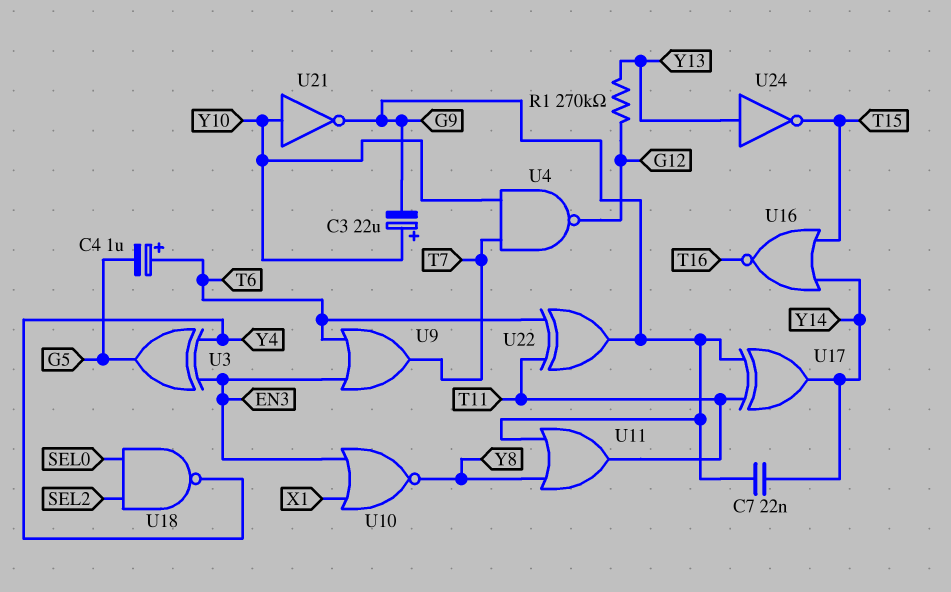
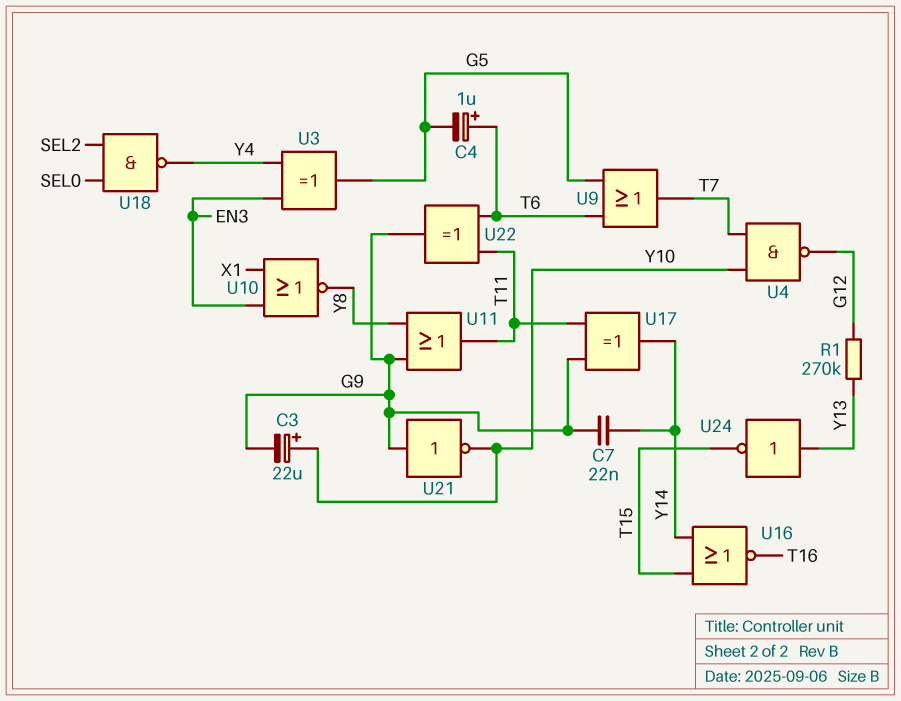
U9: OR (in EN3, in T6, out T7) -> OR (in G5, in T6, out T7)
U21: NOT (in Y10, out G9) -> NOT (in G9, out Y10)

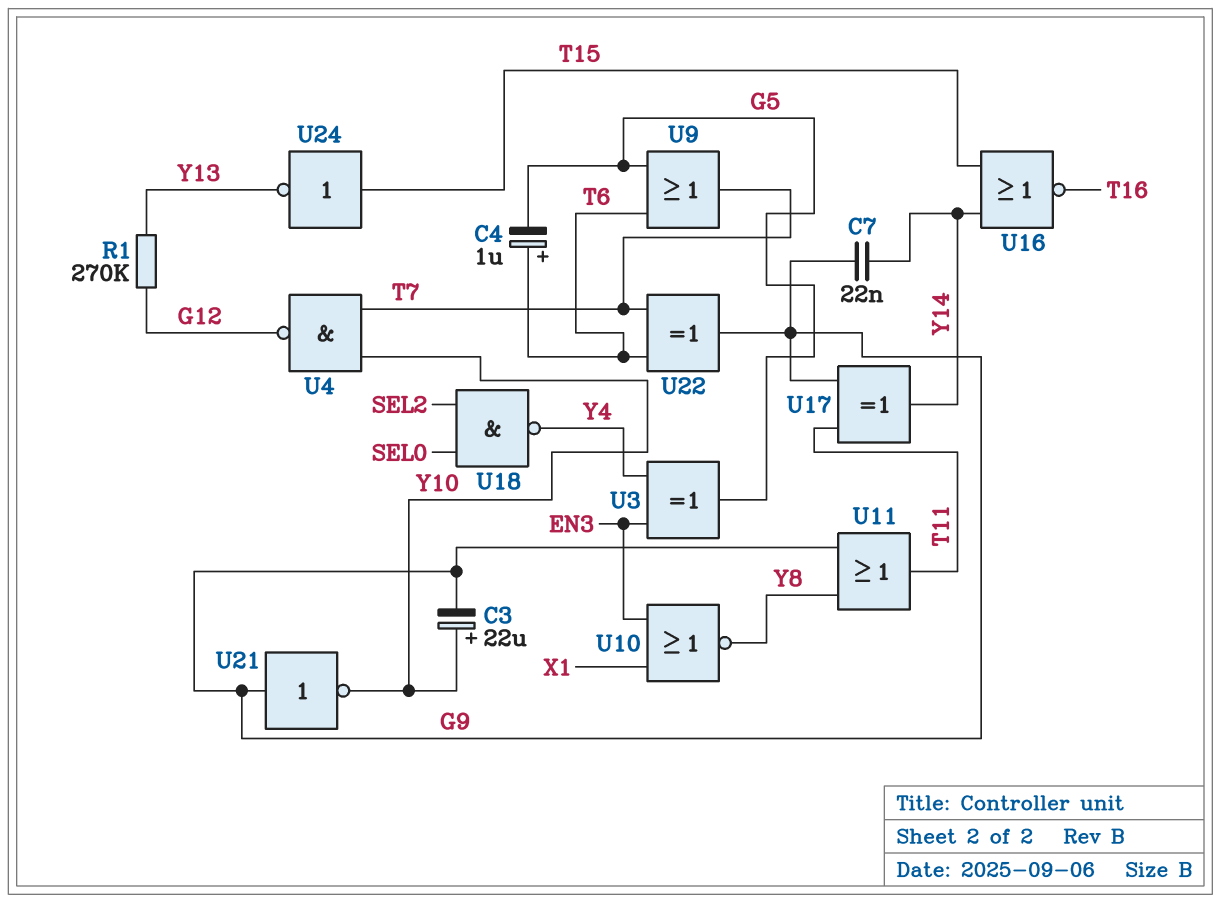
U22: XOR (in T6, in T11, out G9) -> XOR (in T6, in T7, out G9)
U24: NOT (in Y13, out T15) -> NOT (in T15, out Y13)

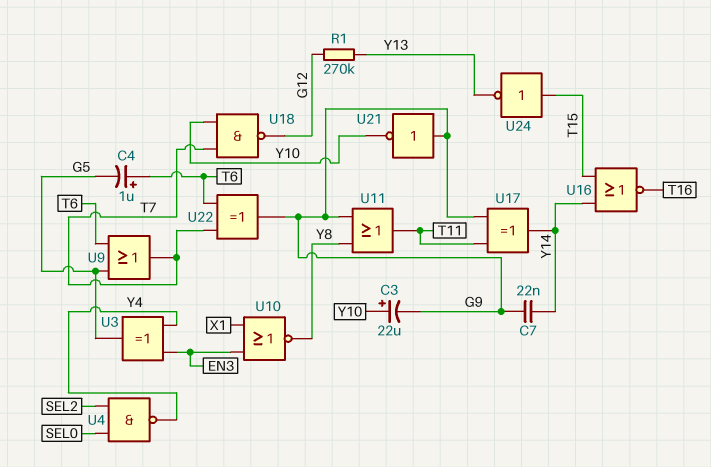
U4: NAND (in T7, in Y10, out G12) -> NAND (in SEL0, in SEL2, out Y4)
U18: NAND (in SEL0, in SEL2, out Y4) -> NAND (in T7, in Y10, out G12)

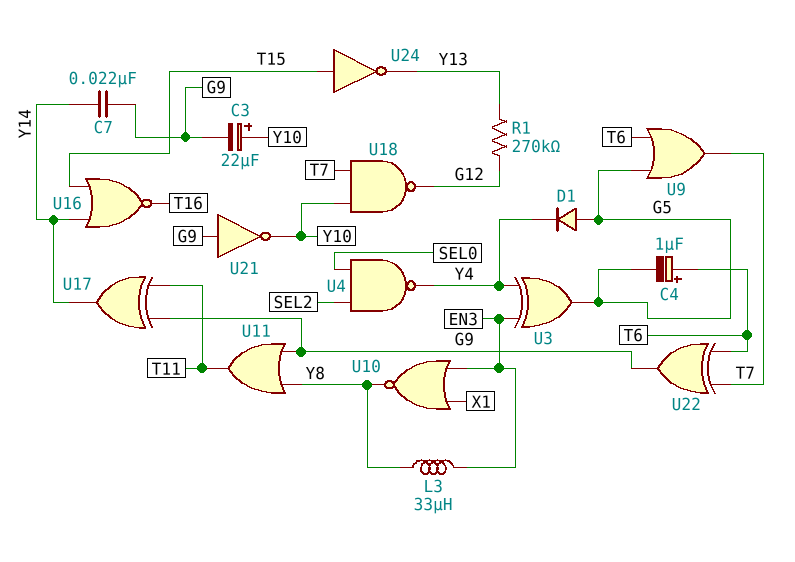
D1: none -> diode (A G5, K Y4)
L3: none -> 33uH (EN3, Y8)

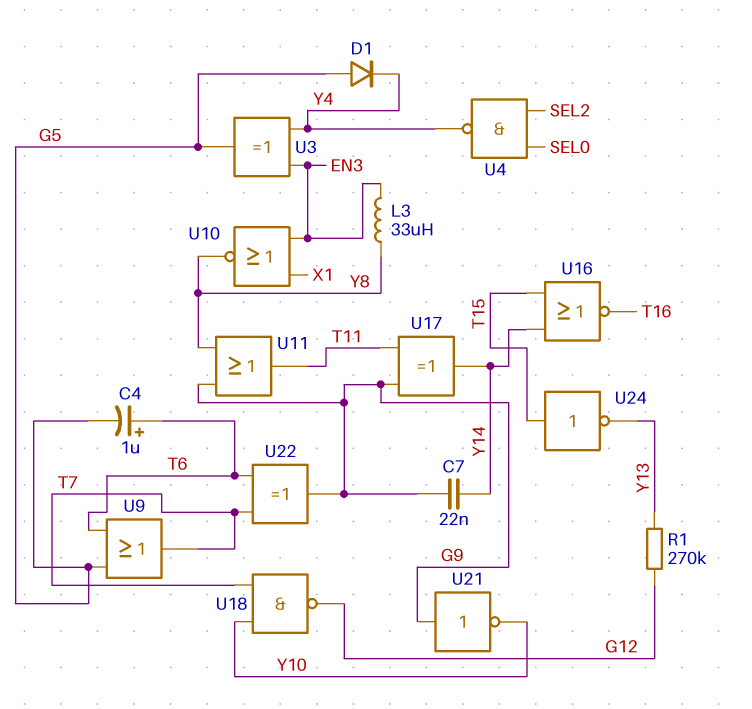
C3: 22uF (plus Y10, minus G9) -> none

